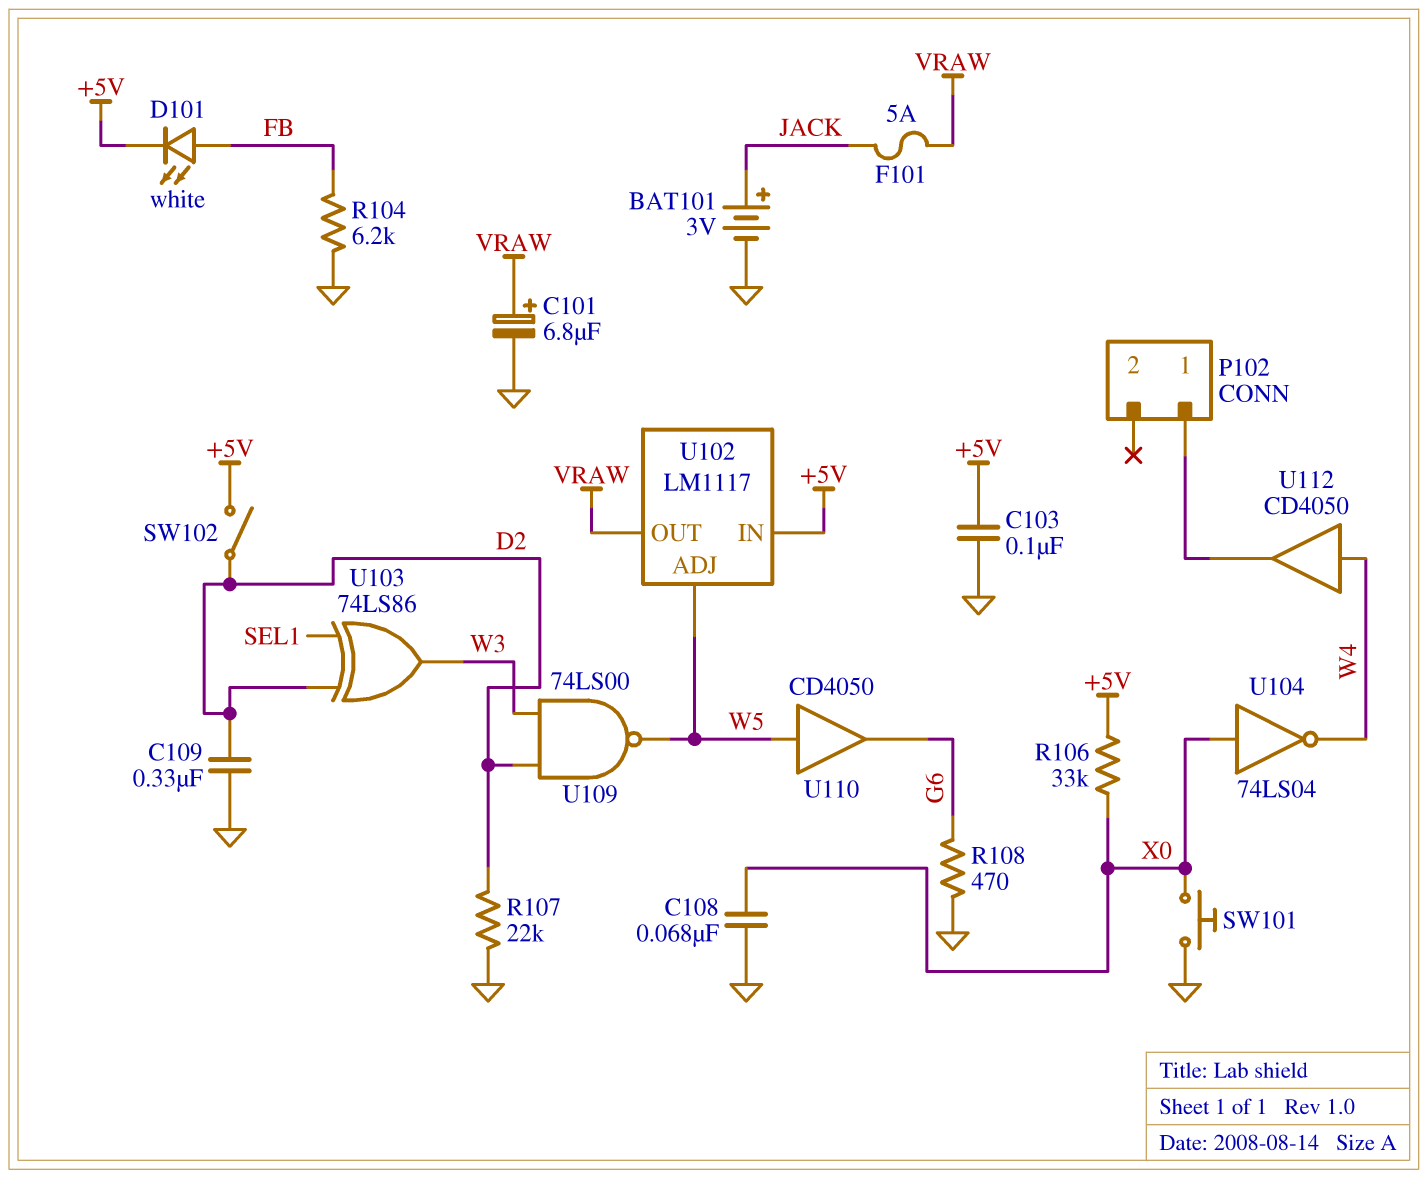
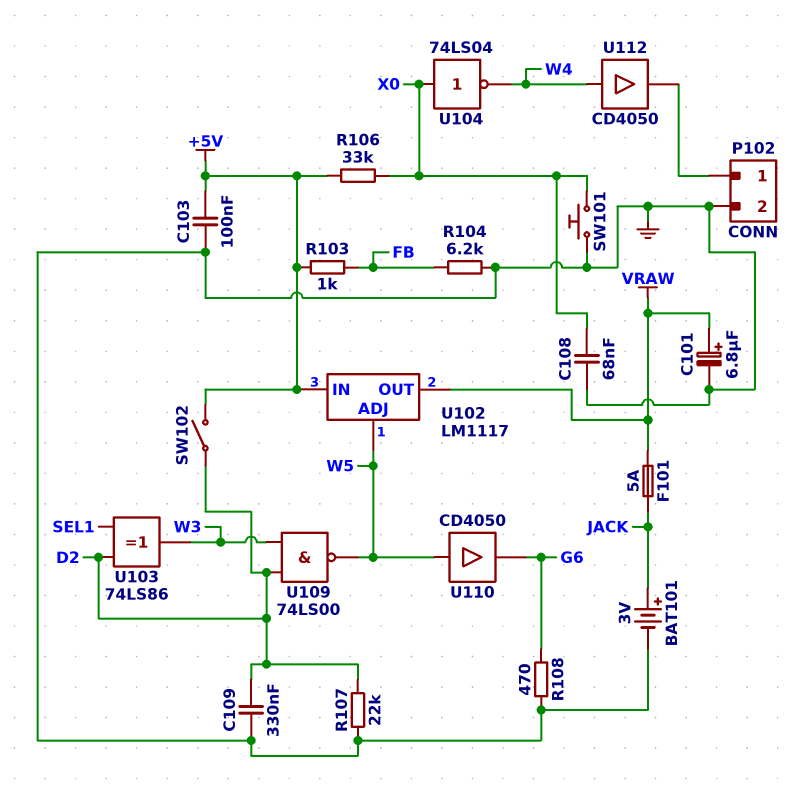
D101: LED white (A FB, K +5V) -> none
P102 pin 2: none -> GND
R103: none -> 1k (+5V, FB)

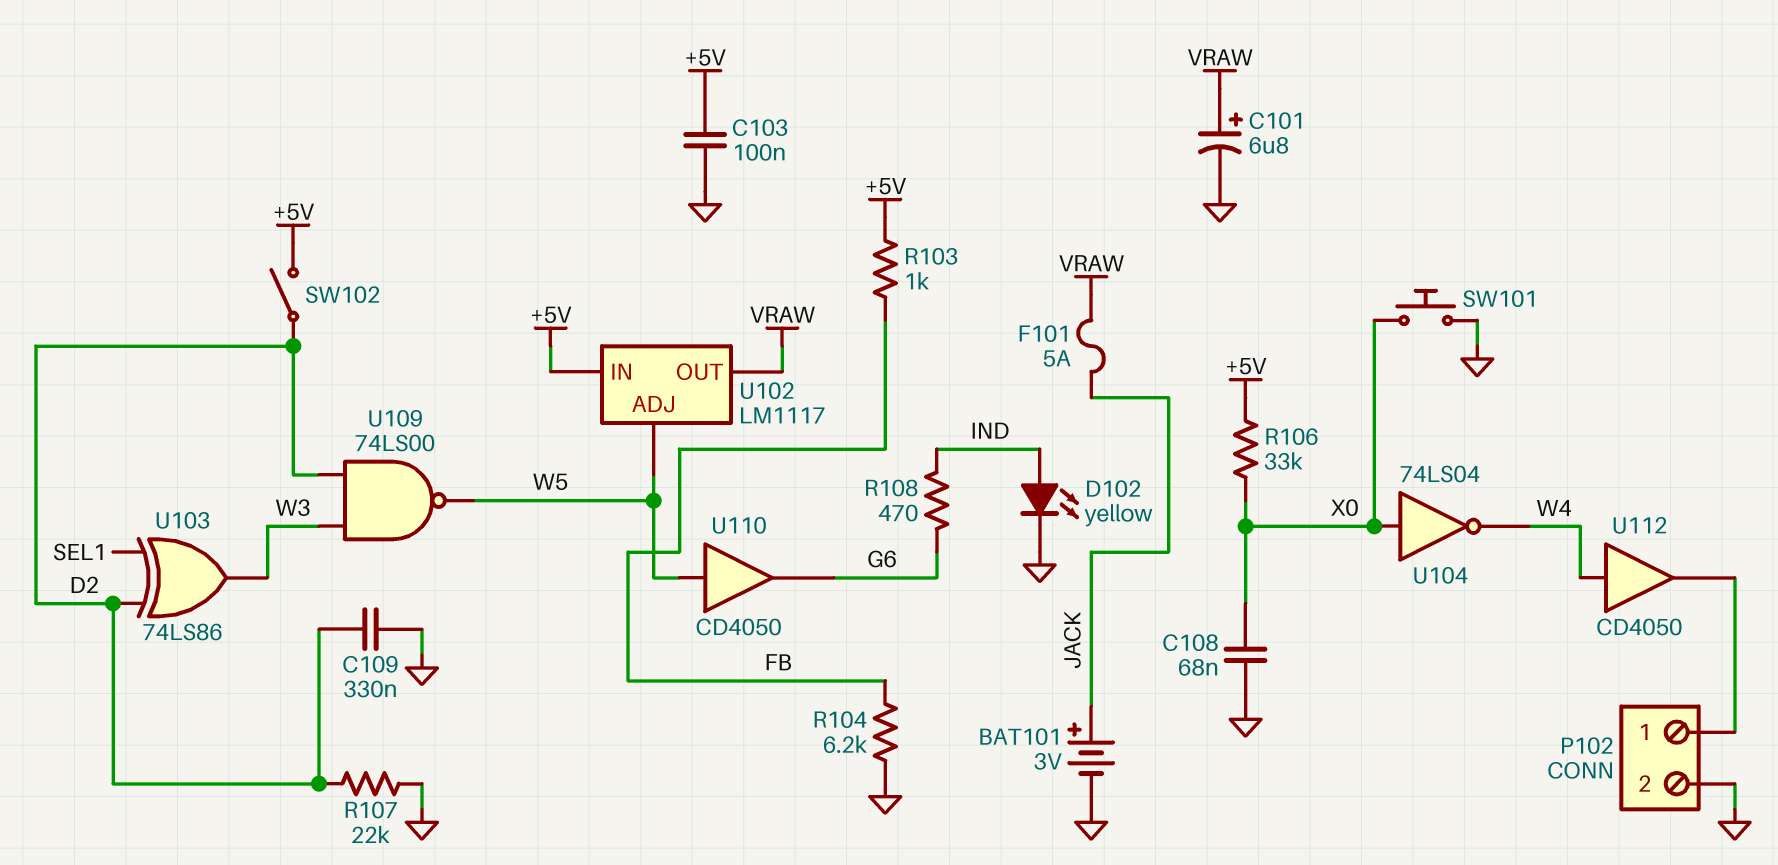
D102: none -> LED yellow (A IND, K GND)
R108: 470 (G6, GND) -> 470 (G6, IND)

